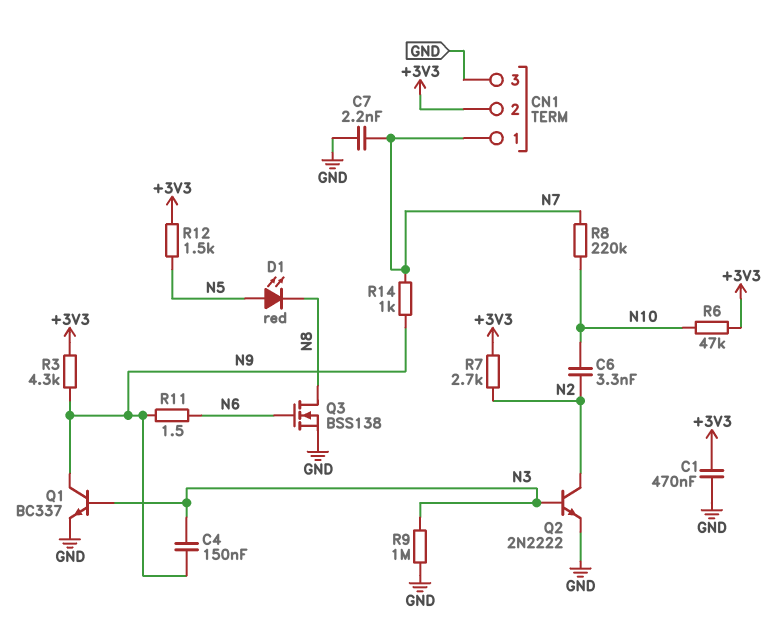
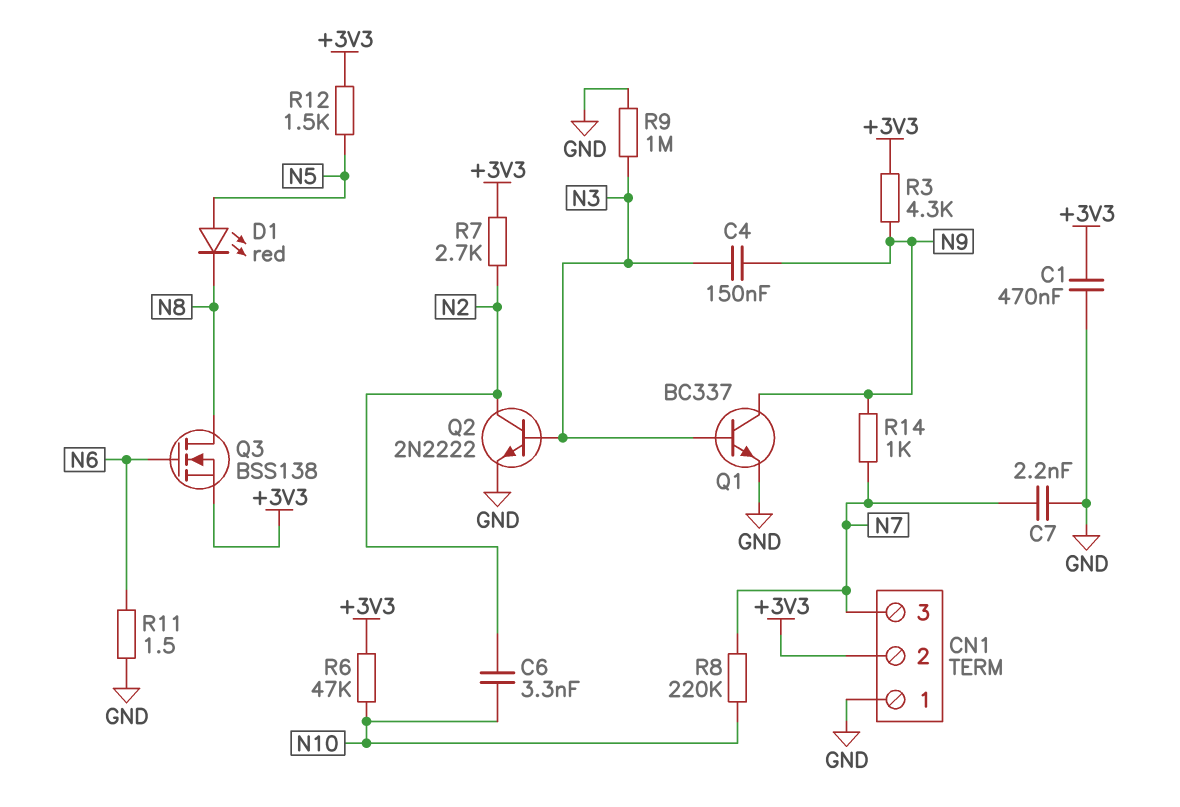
CN1 pin 1: N7 -> GND
CN1 pin 3: GND -> N7
Q3: NMOS BSS138 (G N6, D N8, S GND) -> NMOS BSS138 (G N6, D N8, S +3V3)
R11: 1.5 (N6, N9) -> 1.5 (GND, N6)

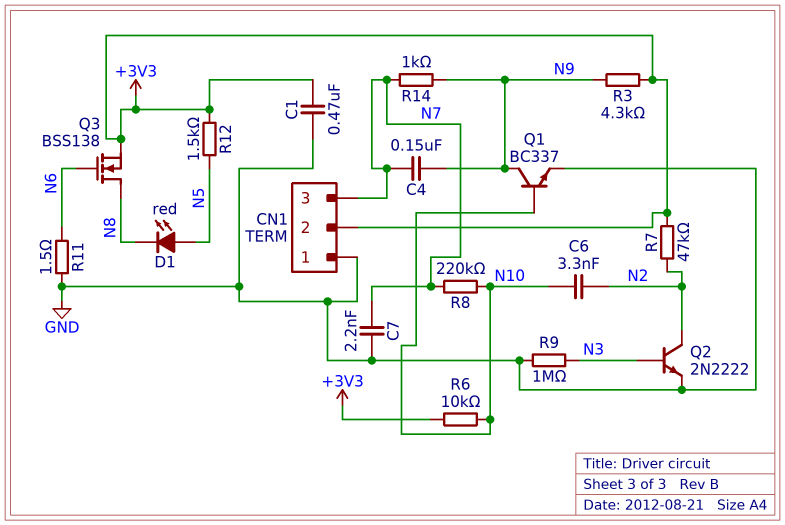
C4: 150nF (N3, N9) -> 150nF (N7, N9)
Q1: NPN BC337 (B N3, C N9, E GND) -> NPN BC337 (B N10, C N9, E GND)
R6: 47k (+3V3, N10) -> 10k (+3V3, N10)
R7: 2.7k (+3V3, N2) -> 47k (+3V3, N2)

